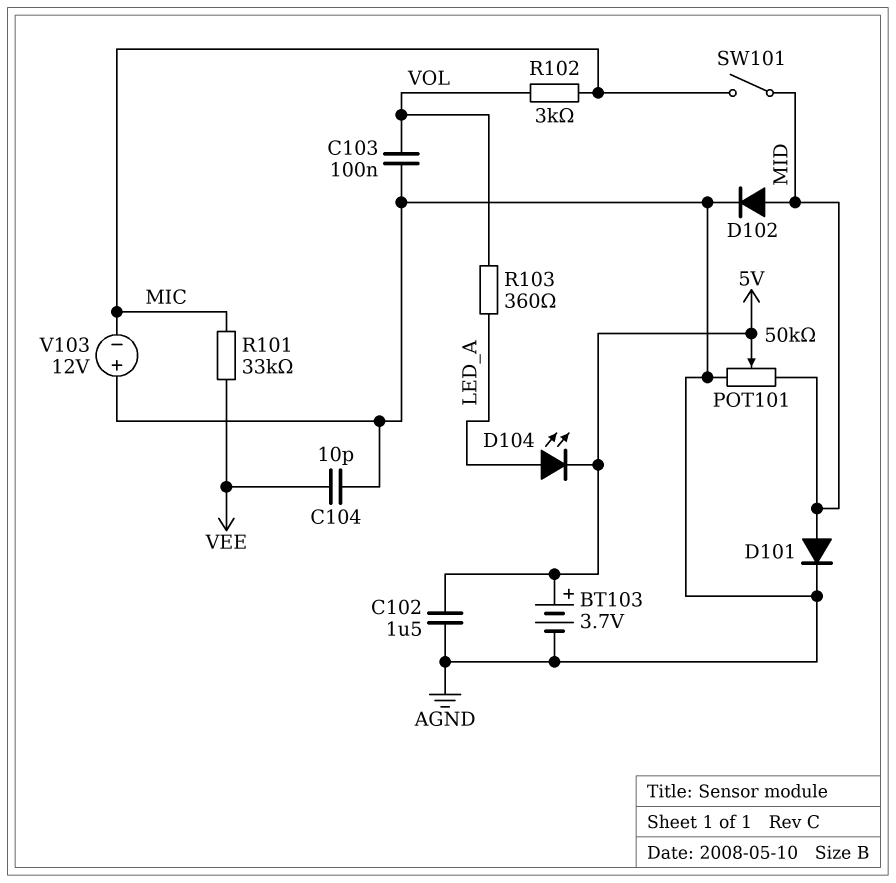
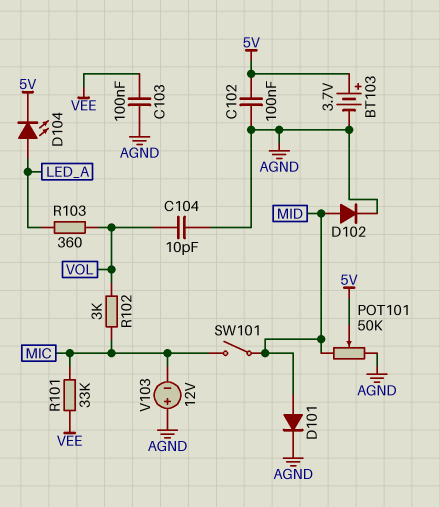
C102: 1.5uF (5V, AGND) -> 100nF (5V, AGND)
C103: 100nF (AGND, VOL) -> 100nF (AGND, VEE)
C104: 10pF (AGND, VEE) -> 10pF (AGND, VOL)

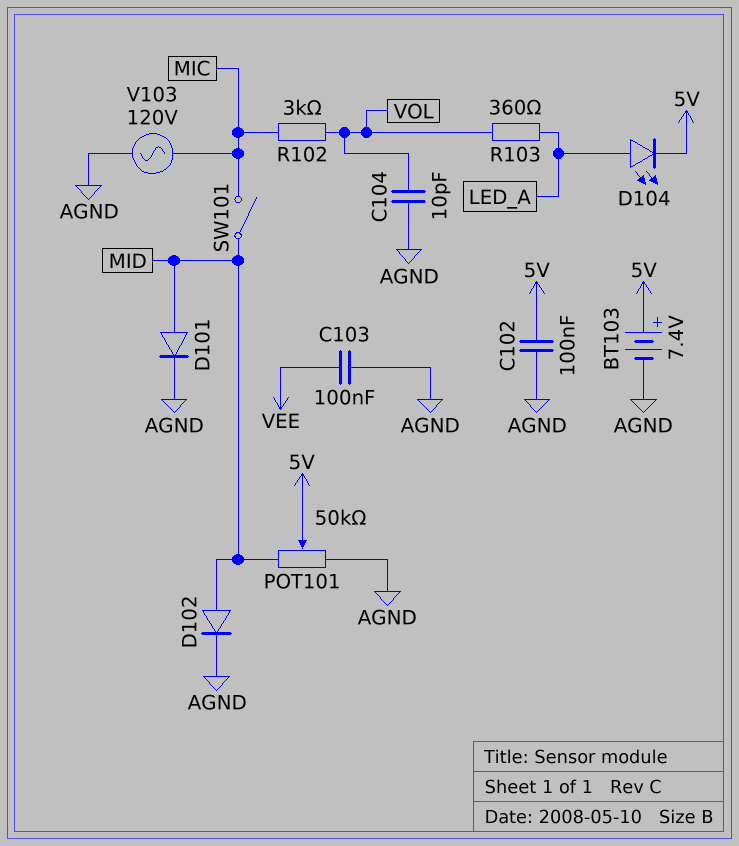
BT103: 3.7V (plus 5V, minus AGND) -> 7.4V (plus 5V, minus AGND)
R101: 33k (MIC, VEE) -> none
V103: 12V (plus AGND, minus MIC) -> AC 120V (AGND, MIC)

